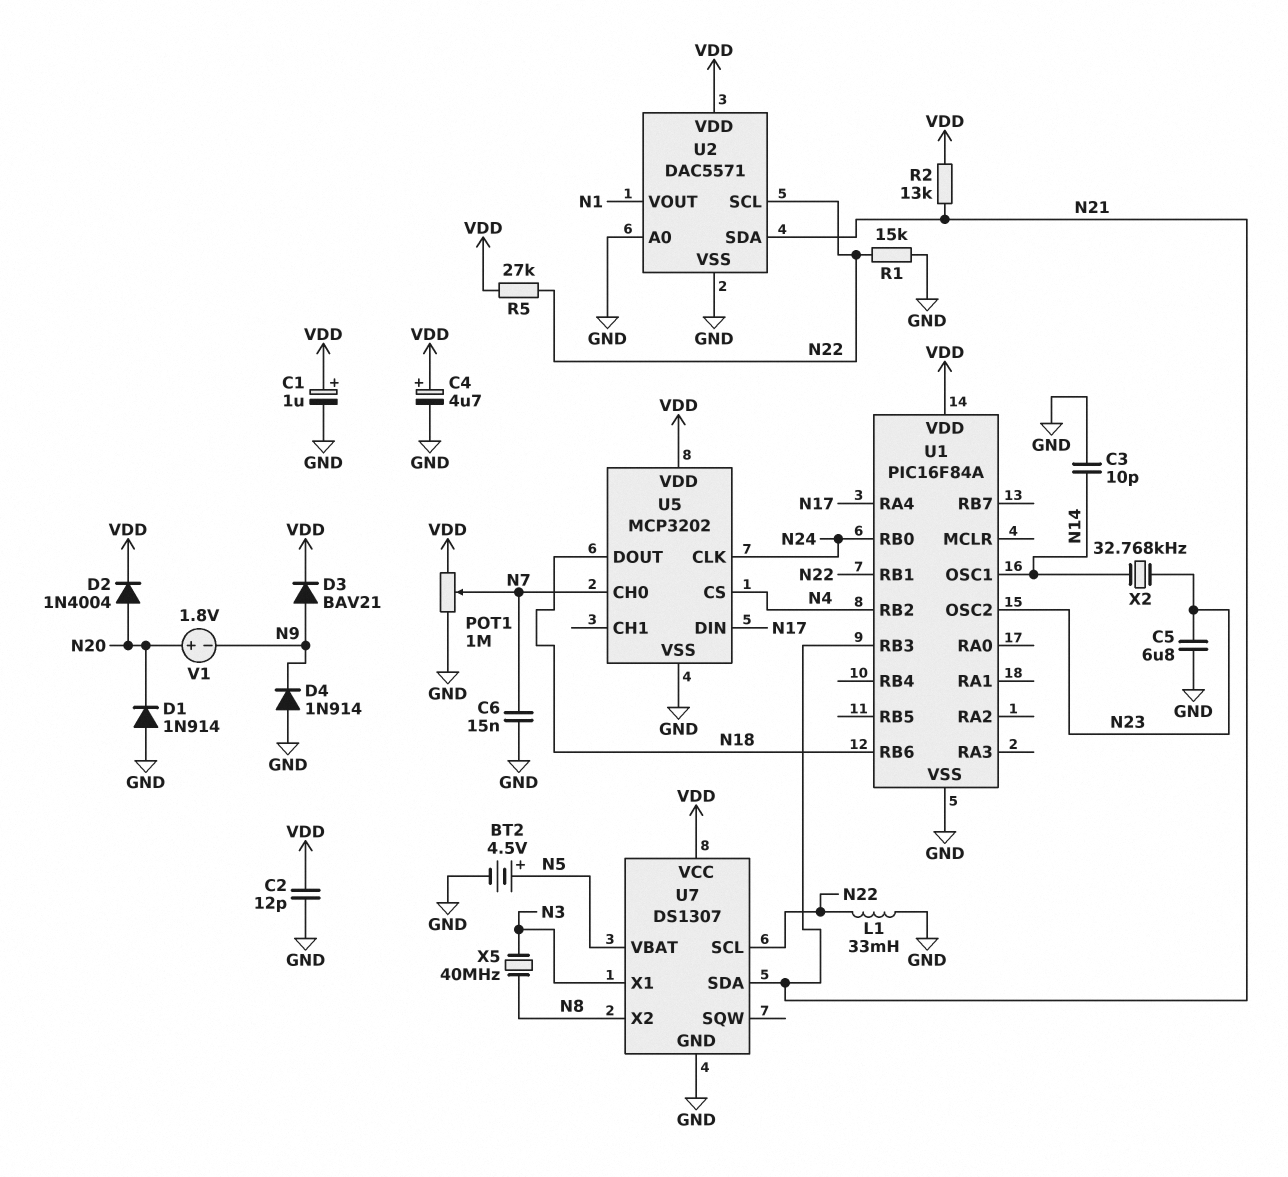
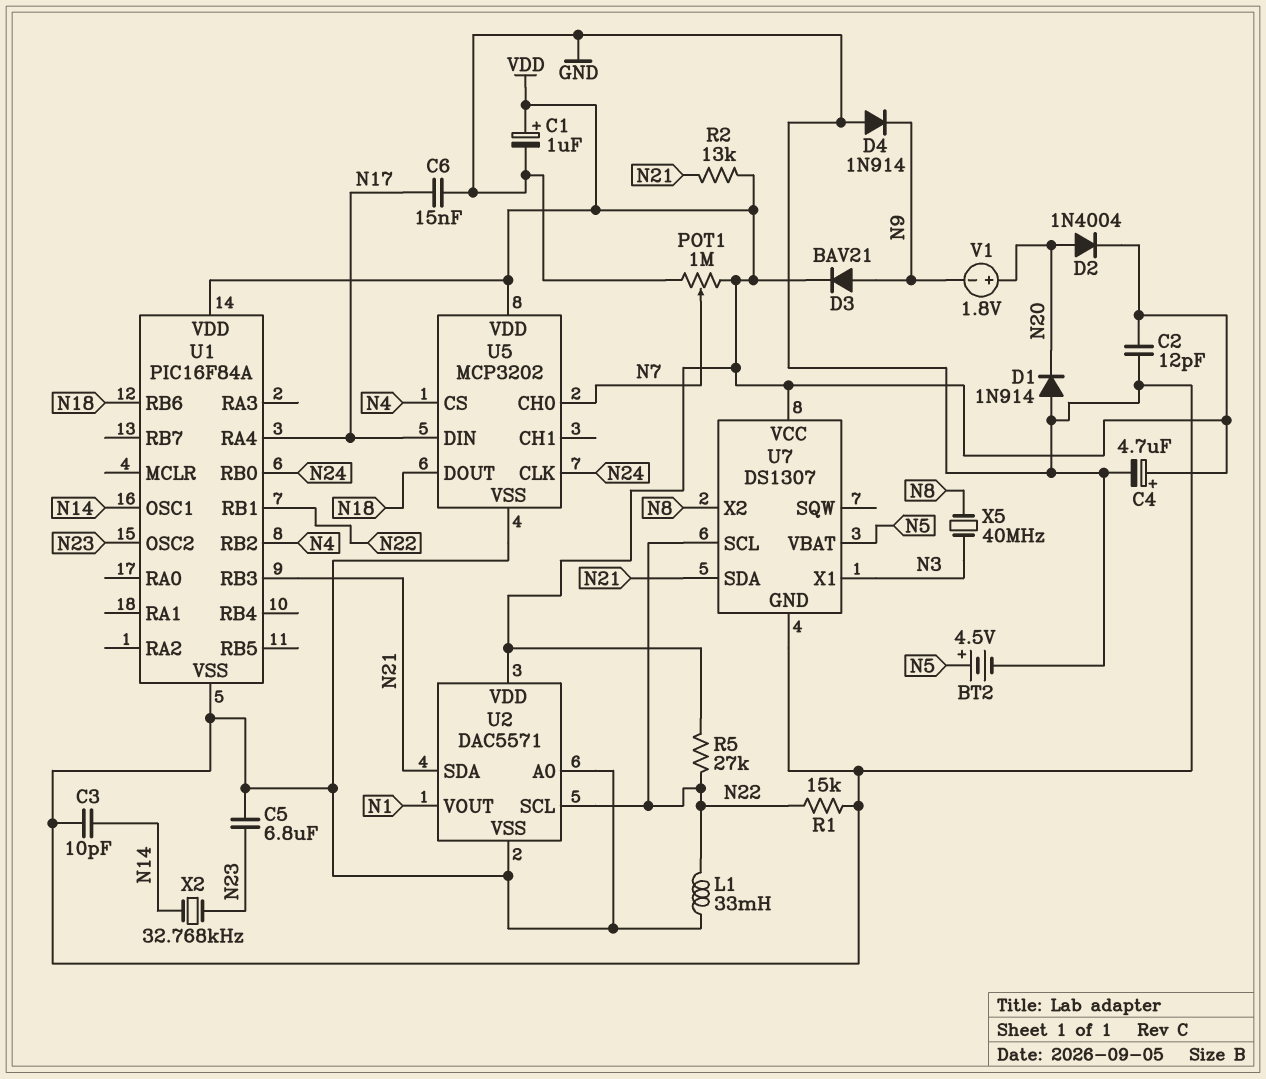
C6: 15nF (GND, N7) -> 15nF (GND, N17)

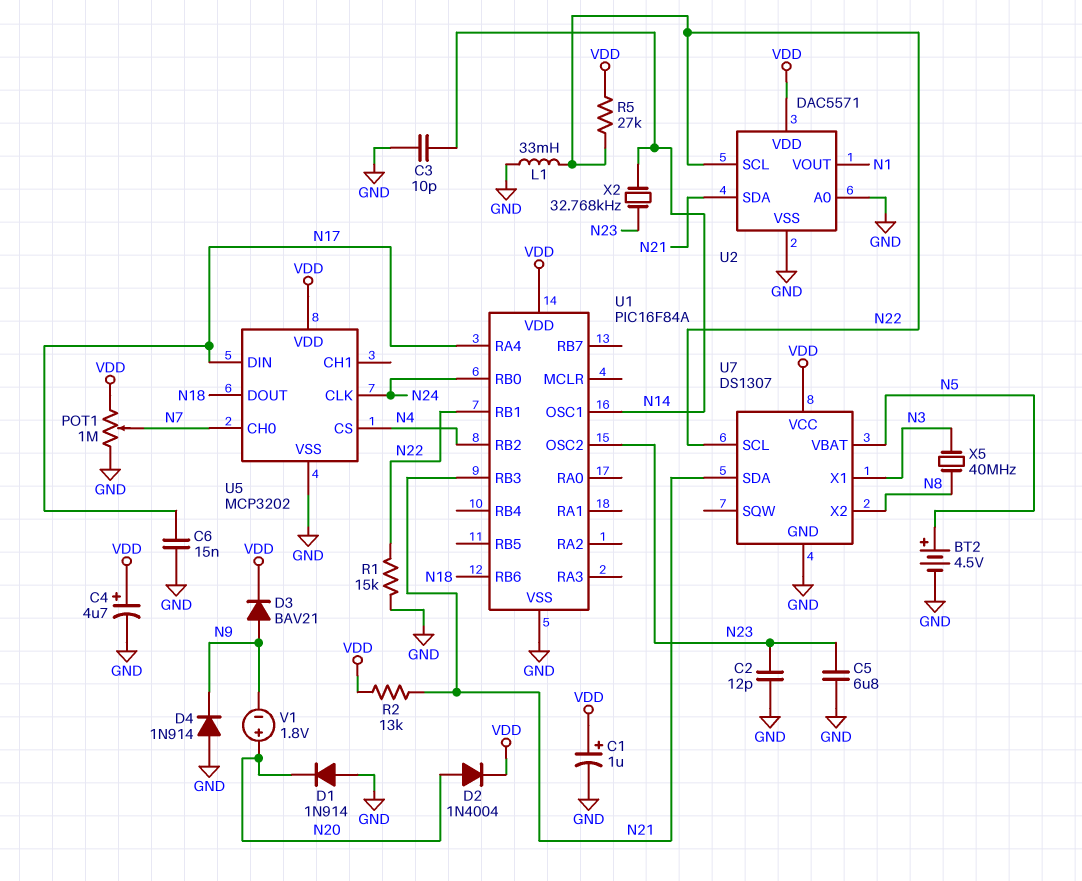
C2: 12pF (GND, VDD) -> 12pF (GND, N23)

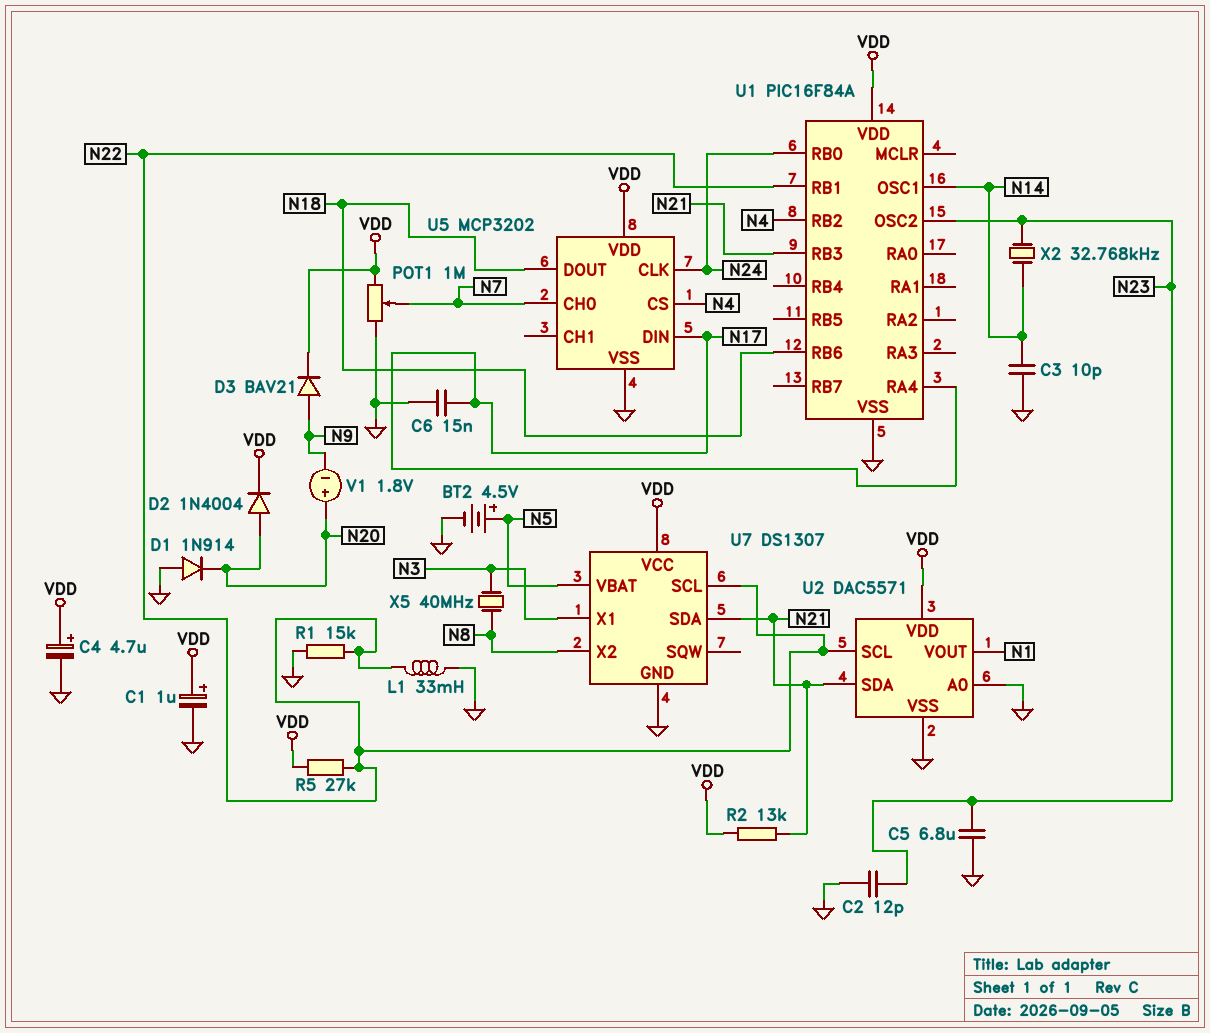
D4: diode 1N914 (A GND, K N9) -> none

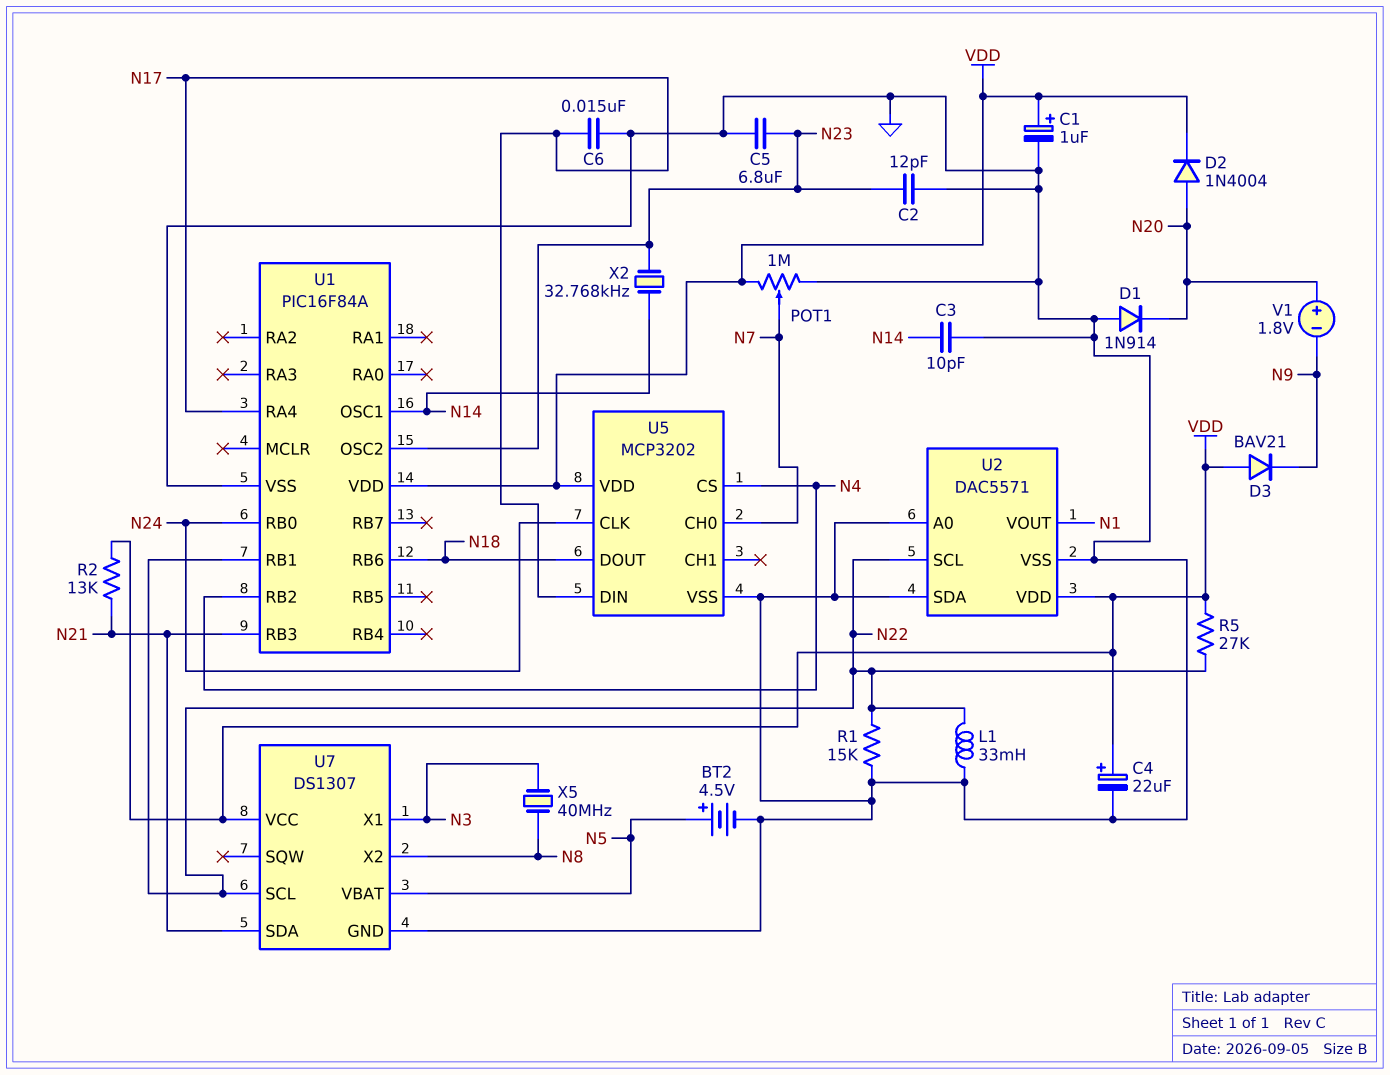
C4: 4.7uF (plus VDD, minus GND) -> 22uF (plus VDD, minus GND)
D3: diode BAV21 (A N9, K VDD) -> diode BAV21 (A VDD, K N9)
U2 pin SDA: N21 -> GND

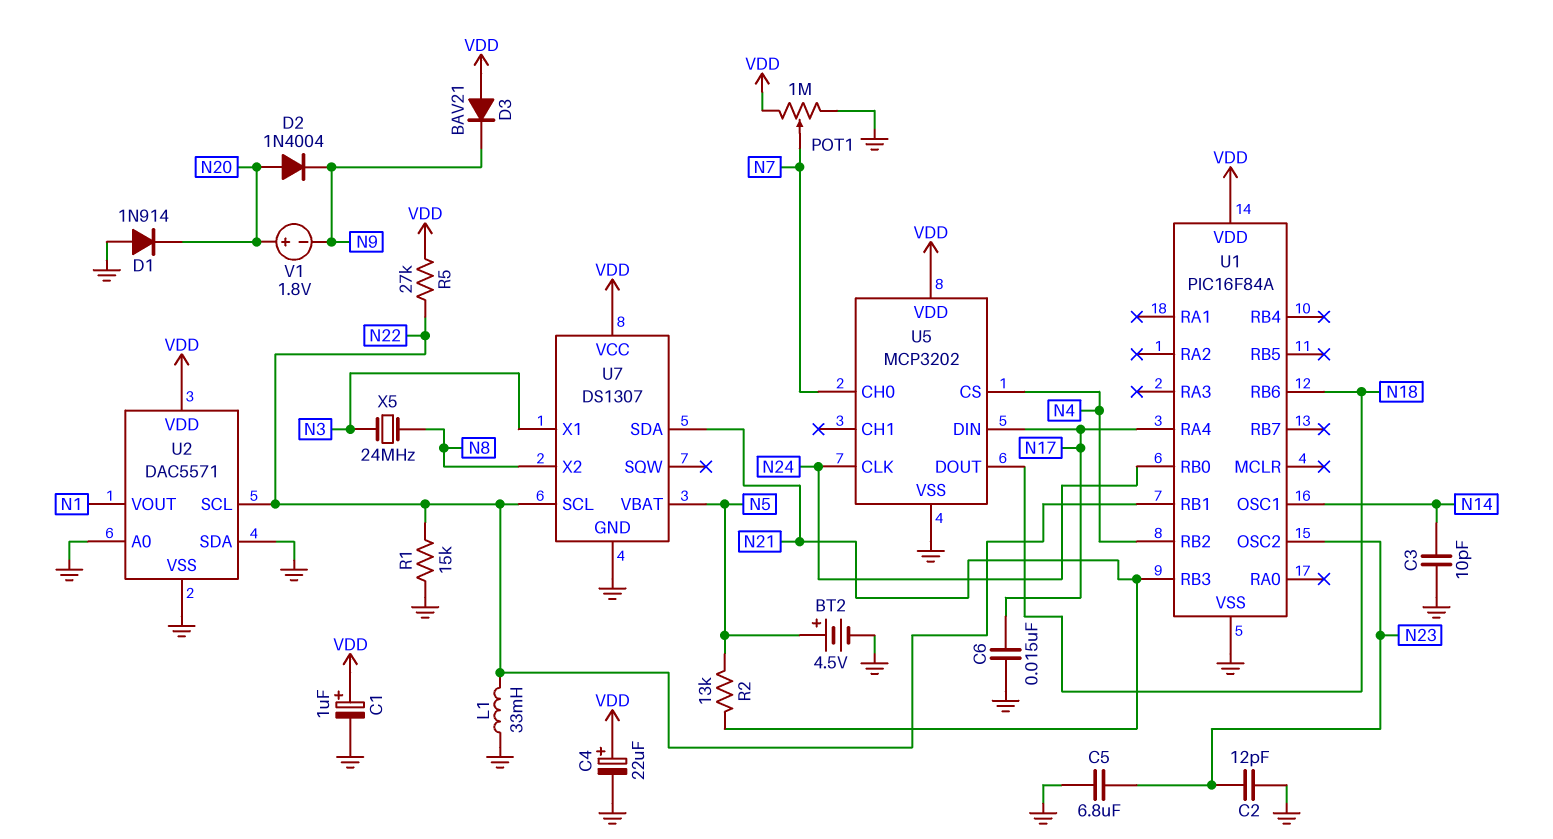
D2: diode 1N4004 (A N20, K VDD) -> diode 1N4004 (A N20, K N9)
R2: 13k (N21, VDD) -> 13k (N5, N21)
X2: 32.768kHz (N14, N23) -> none
X5: 40MHz (N3, N8) -> 24MHz (N3, N8)

